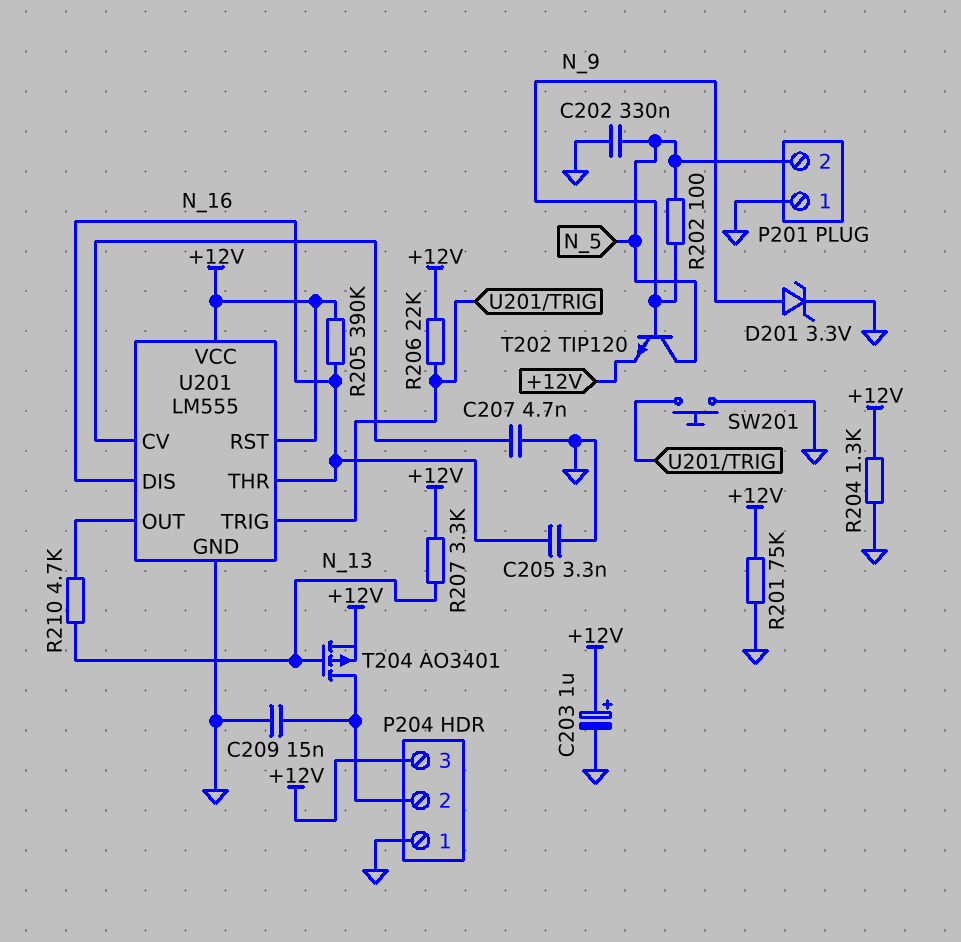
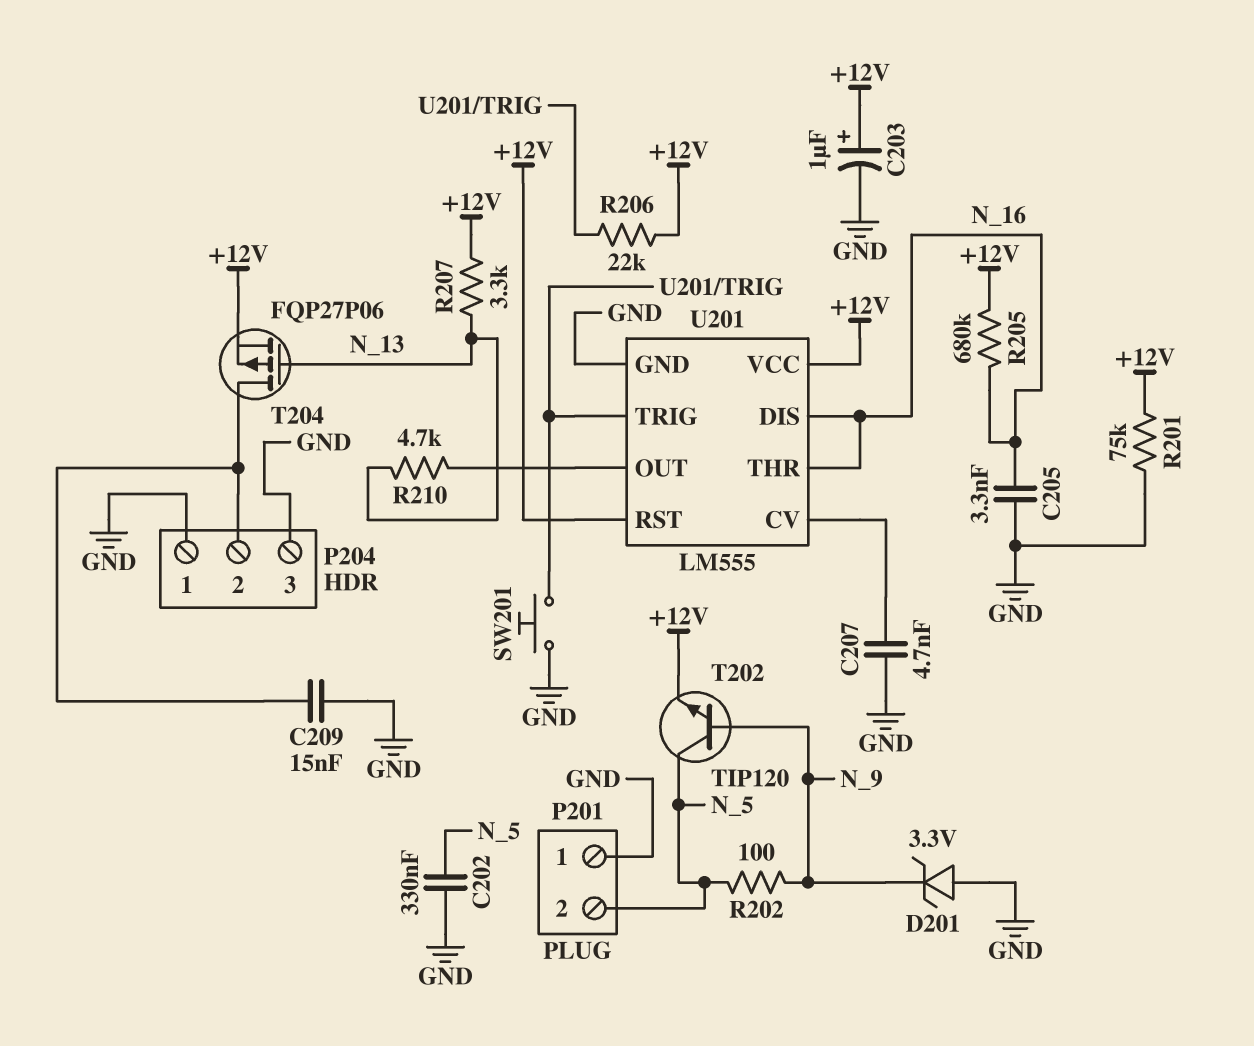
D201: zener 3.3V (A N_9, K GND) -> zener 3.3V (A GND, K N_9)
P204 pin 3: +12V -> GND
R204: 1.3k (+12V, GND) -> none
R205: 390k (+12V, N_16) -> 680k (+12V, N_16)
T204: PMOS AO3401 (G N_13, D P204/2, S +12V) -> PMOS FQP27P06 (G N_13, D P204/2, S +12V)

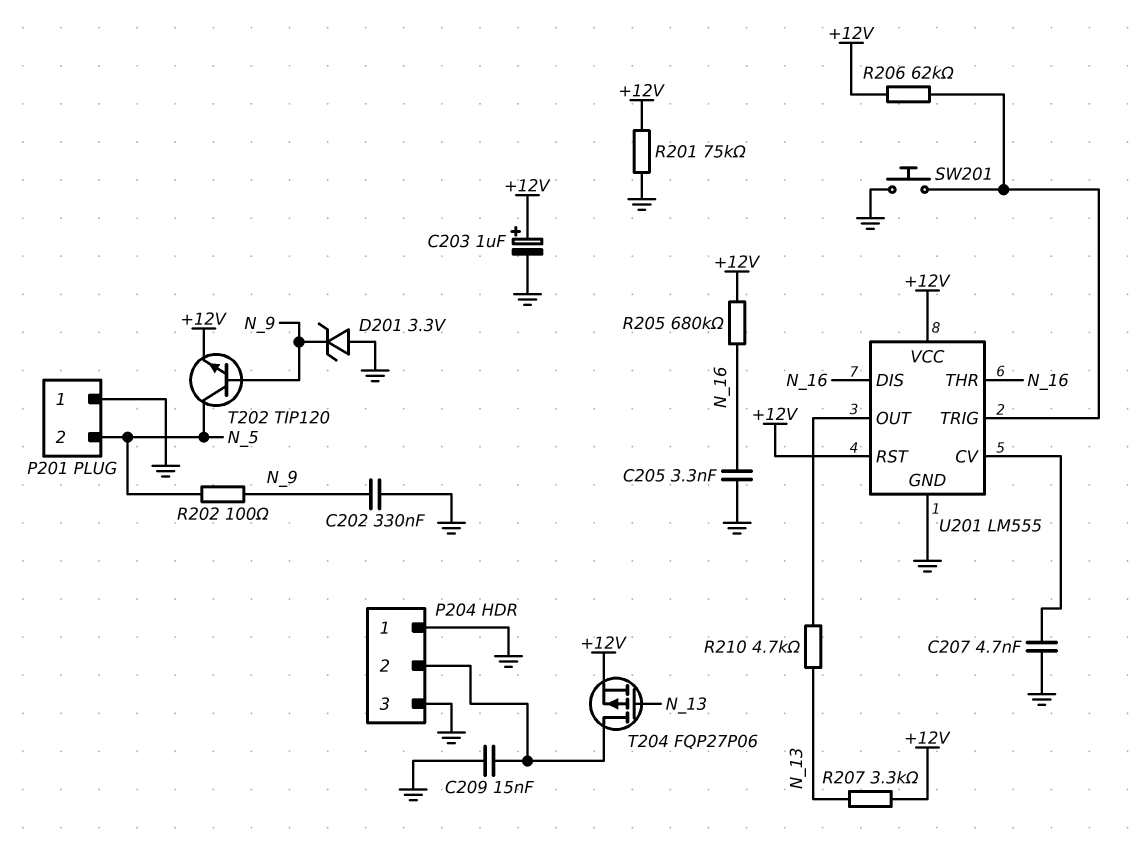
C202: 330nF (GND, N_5) -> 330nF (GND, N_9)
R206: 22k (+12V, U201/TRIG) -> 62k (+12V, U201/TRIG)

